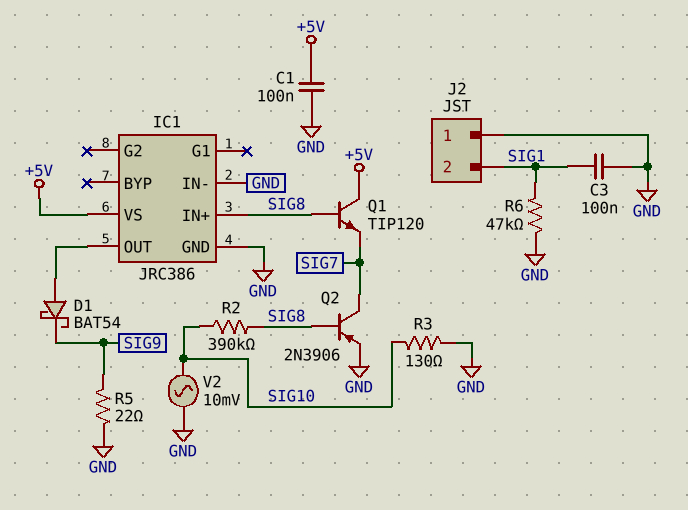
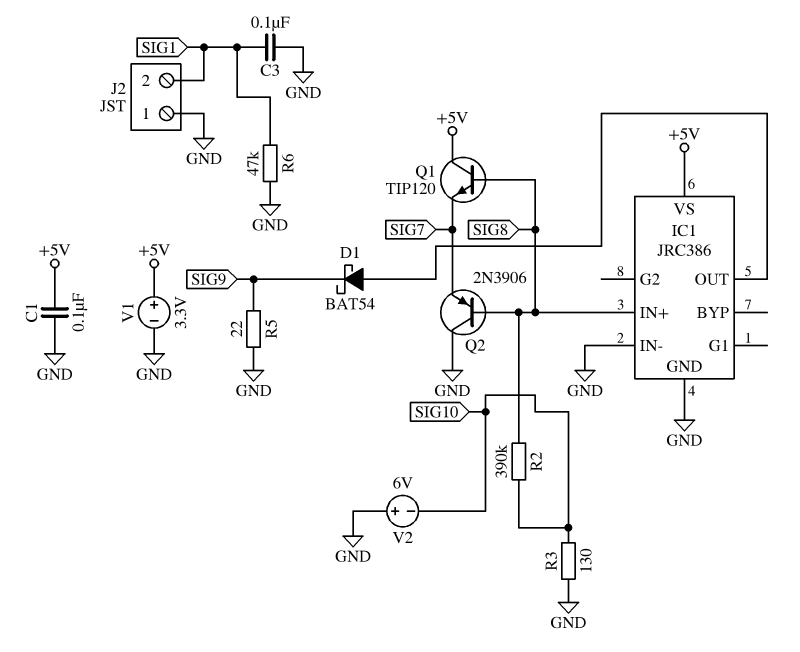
Q2: PNP 2N3906 (B SIG8, C SIG7, E GND) -> PNP 2N3906 (B SIG8, C GND, E SIG7)
V1: none -> 3.3V (plus +5V, minus GND)
V2: AC 10mV (GND, SIG10) -> 6V (plus GND, minus SIG10)

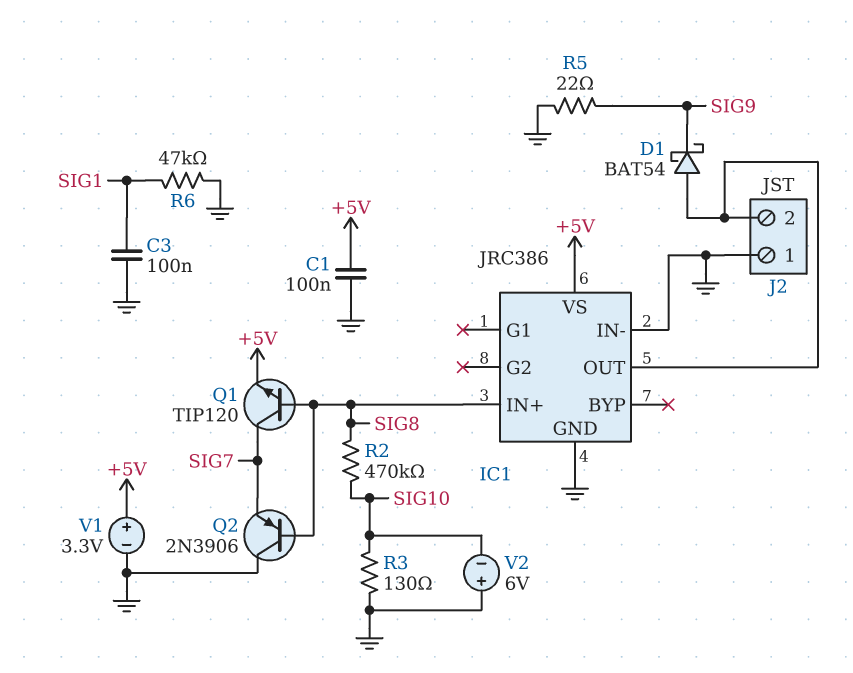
J2 pin 2: SIG1 -> IC1/OUT
Q1: NPN TIP120 (B SIG8, C +5V, E SIG7) -> NPN TIP120 (B SIG8, C SIG7, E +5V)
R2: 390k (SIG8, SIG10) -> 470k (SIG8, SIG10)

